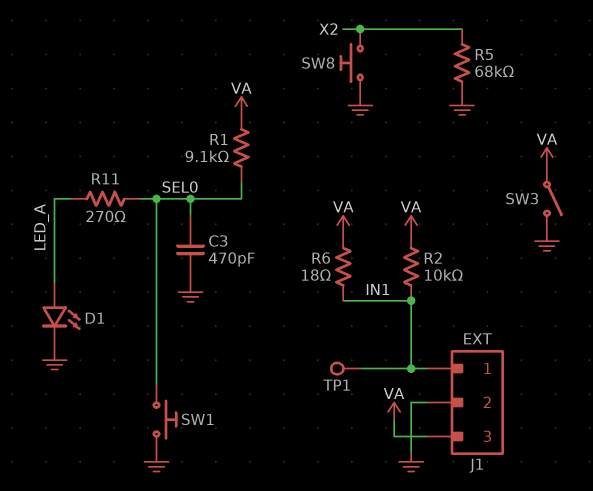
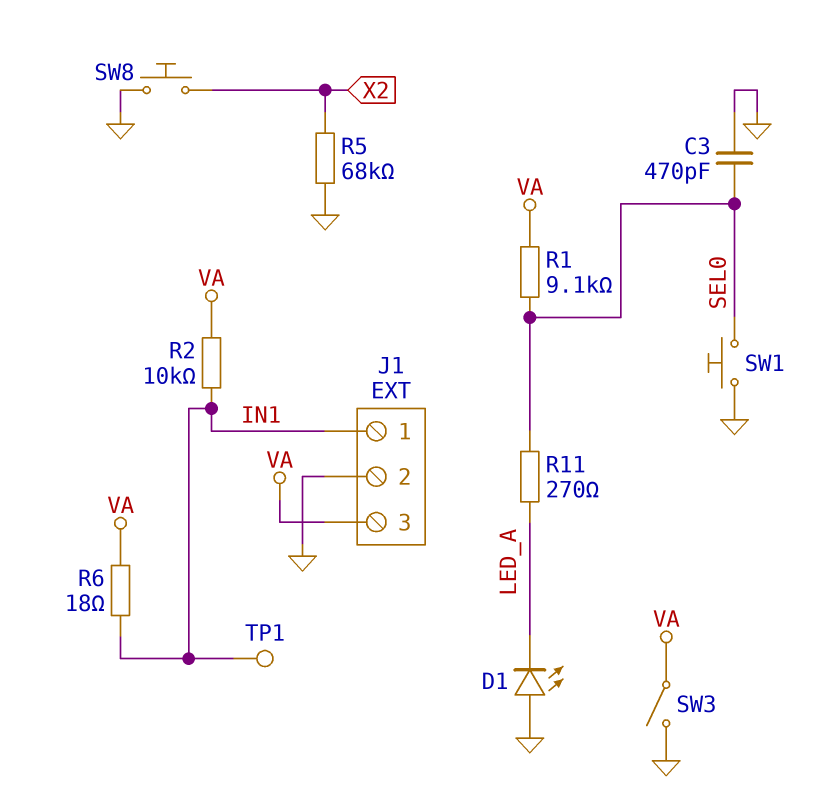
D1: LED (A LED_A, K GND) -> LED (A GND, K LED_A)

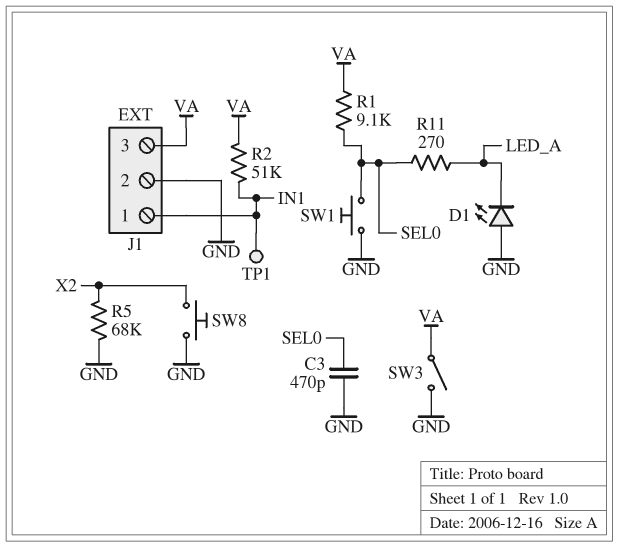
R2: 10k (IN1, VA) -> 51k (IN1, VA)
R6: 18 (IN1, VA) -> none

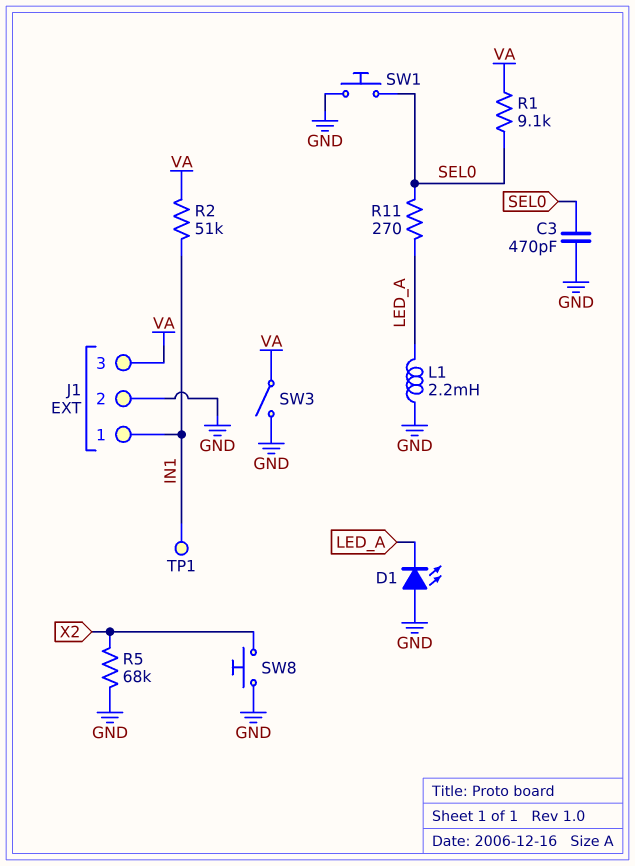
L1: none -> 2.2mH (GND, LED_A)

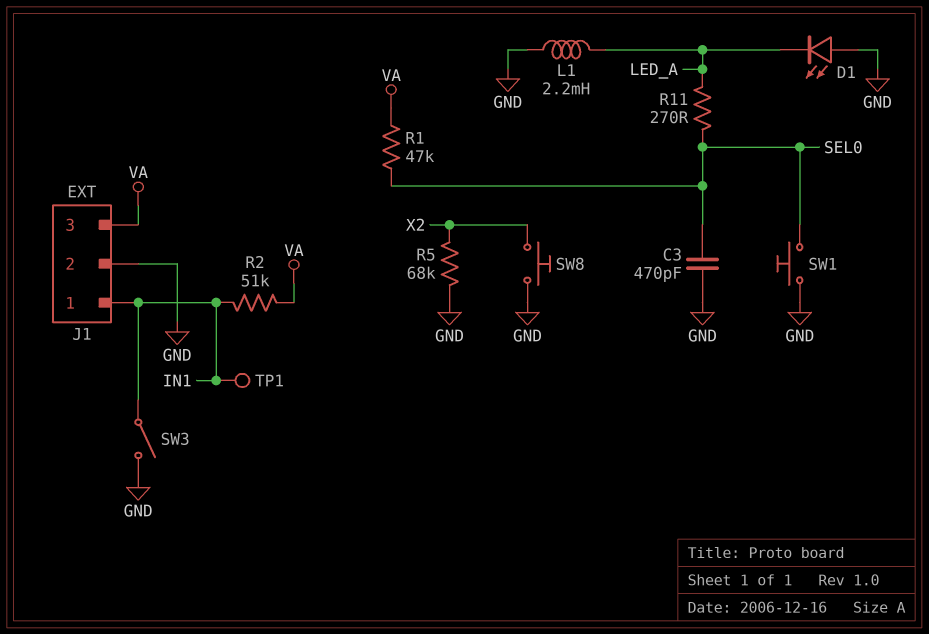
R1: 9.1k (SEL0, VA) -> 47k (SEL0, VA)
SW3: switch (GND, VA) -> switch (GND, IN1)

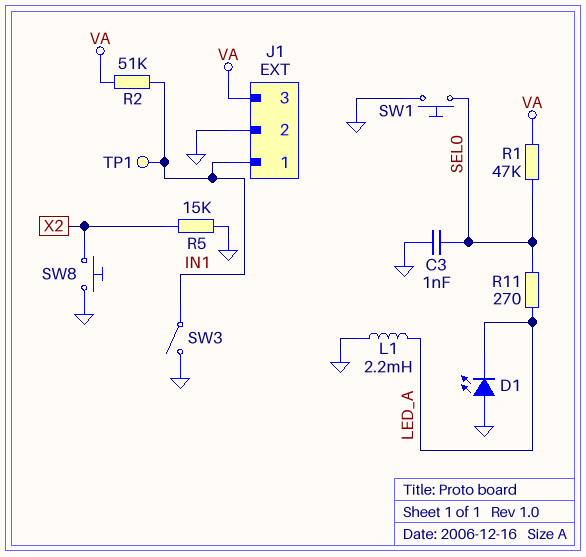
C3: 470pF (GND, SEL0) -> 1nF (GND, SEL0)
R5: 68k (GND, X2) -> 15k (GND, X2)

